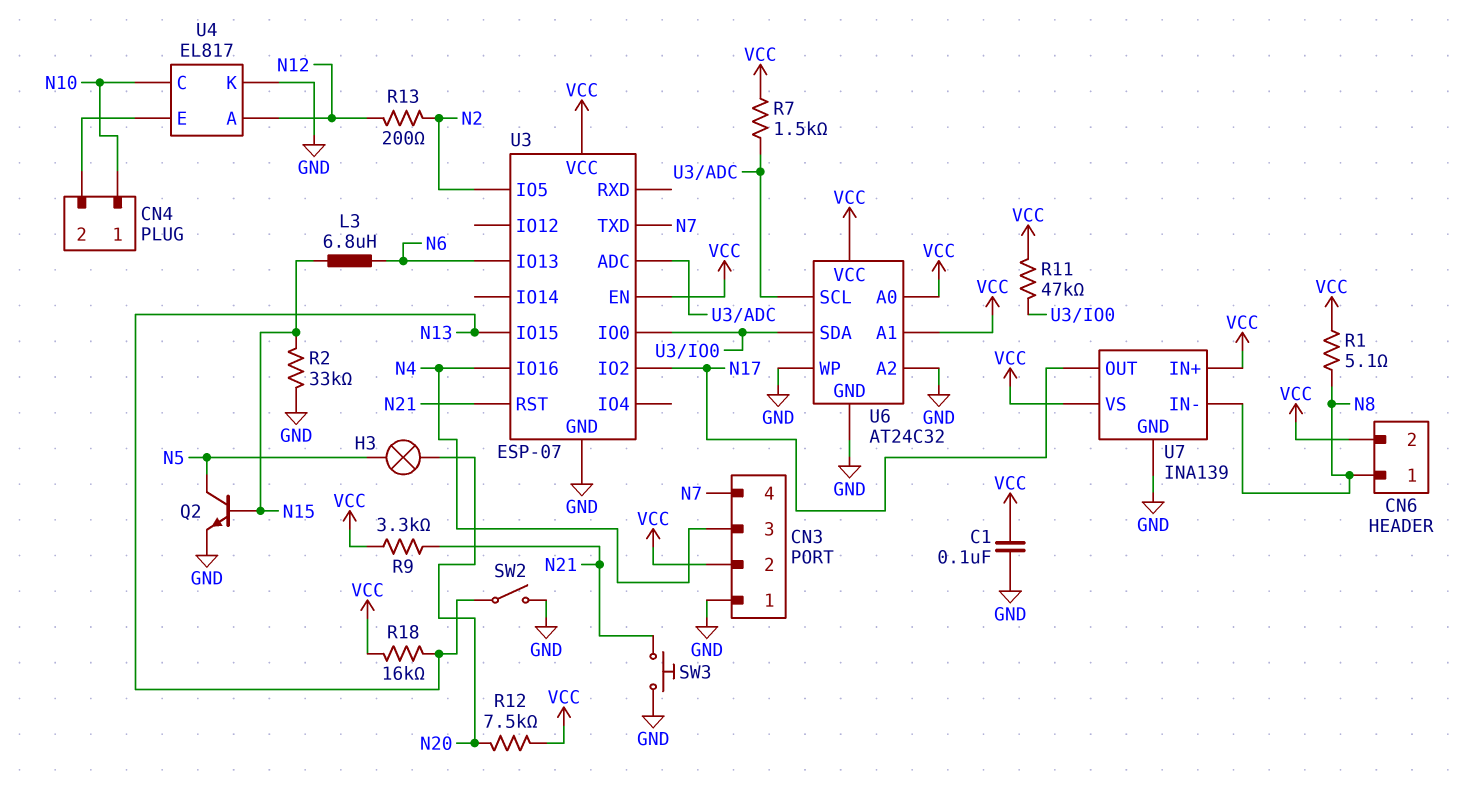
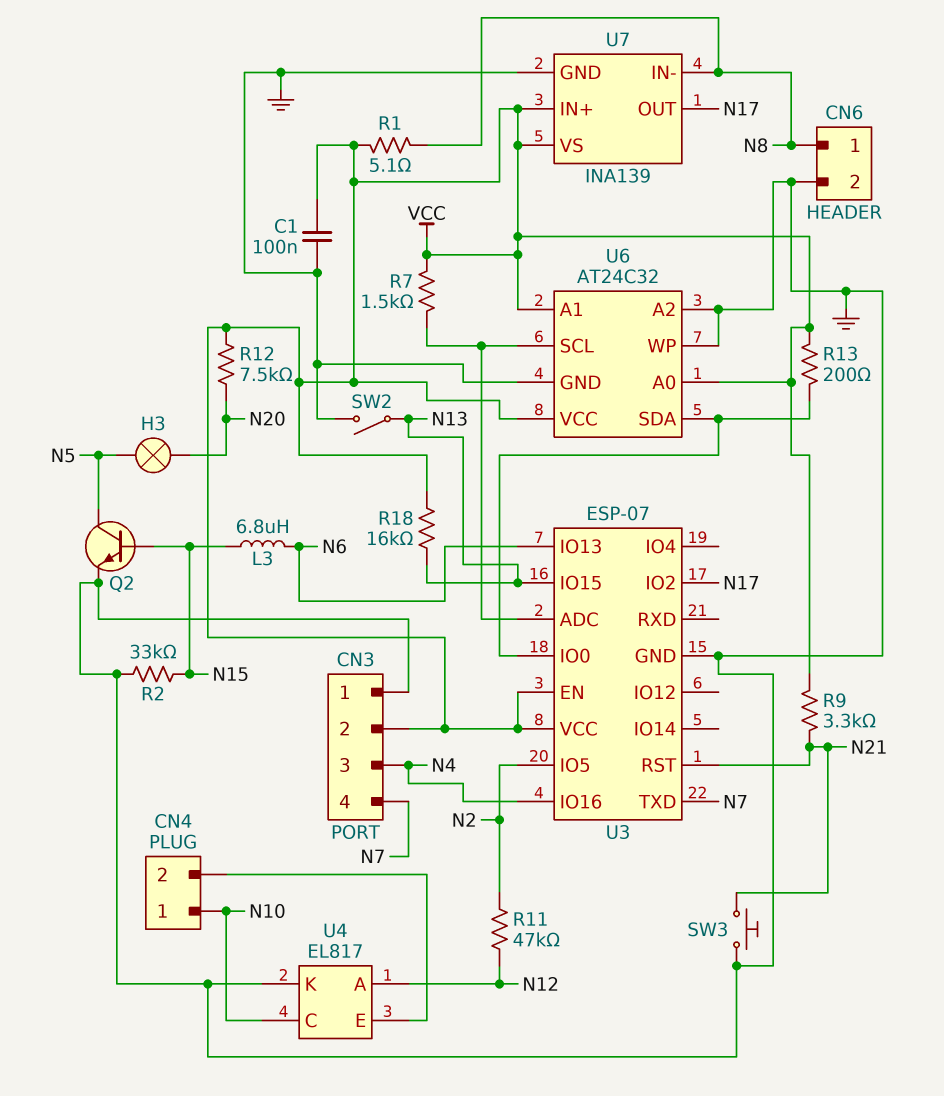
CN6 pin 2: VCC -> GND
R11: 47k (U3/IO0, VCC) -> 47k (N2, N12)
R13: 200 (N2, N12) -> 200 (U3/IO0, VCC)

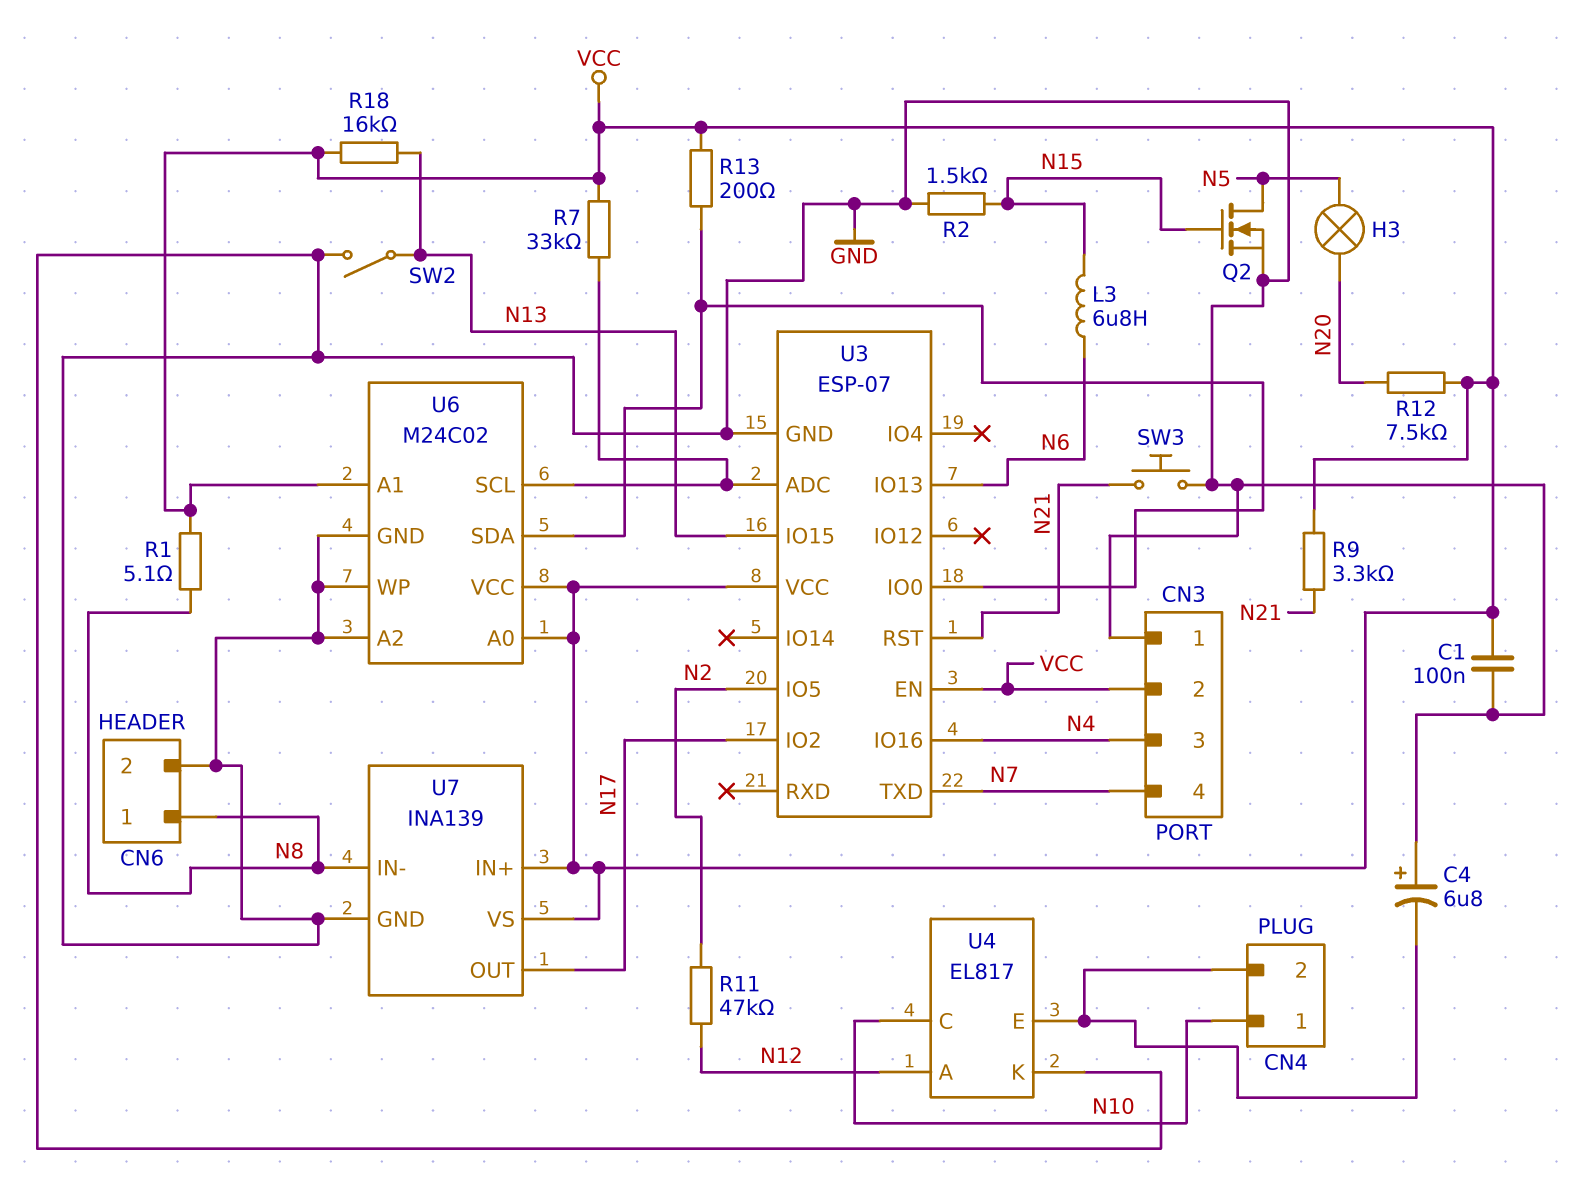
C4: none -> 6.8uF (plus GND, minus CN4/2)
Q2: NPN (B N15, C N5, E GND) -> NMOS (G N15, D N5, S GND)
R2: 33k (GND, N15) -> 1.5k (GND, N15)
R7: 1.5k (U3/ADC, VCC) -> 33k (U3/ADC, VCC)
U6: AT24C32 -> M24C02

